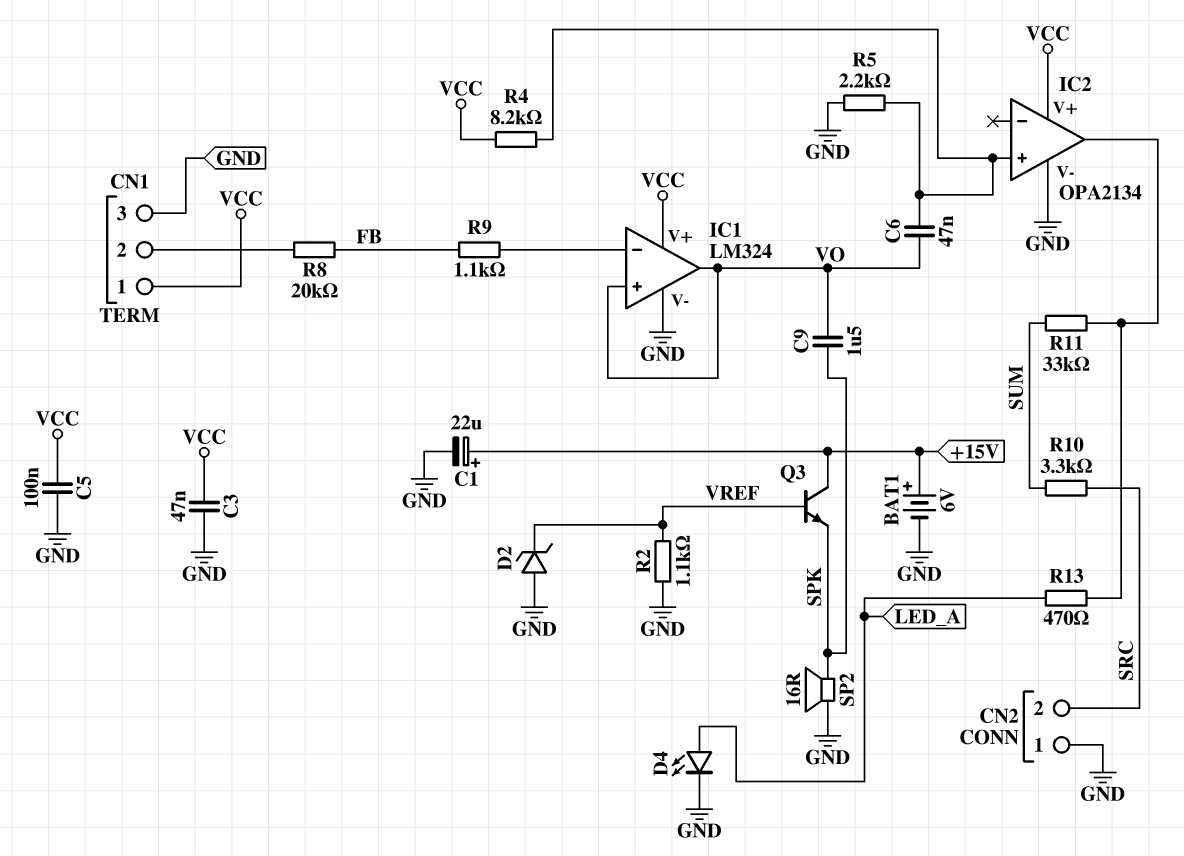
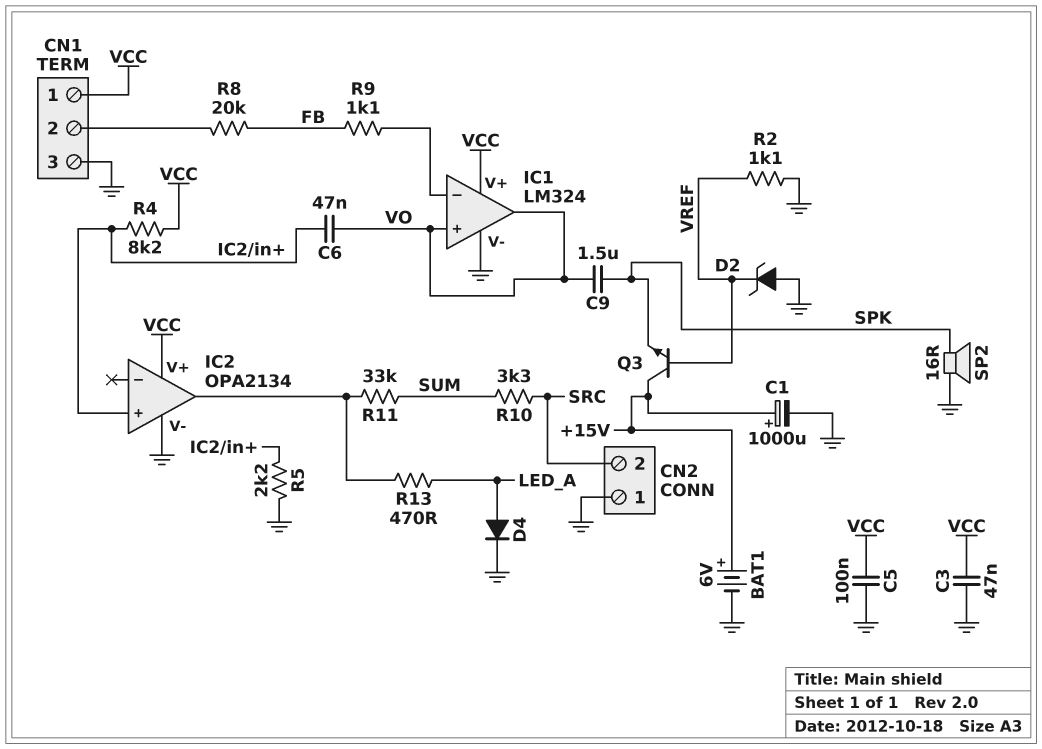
C1: 22uF (plus +15V, minus GND) -> 1000uF (plus +15V, minus GND)
D4: LED (A LED_A, K GND) -> diode (A LED_A, K GND)

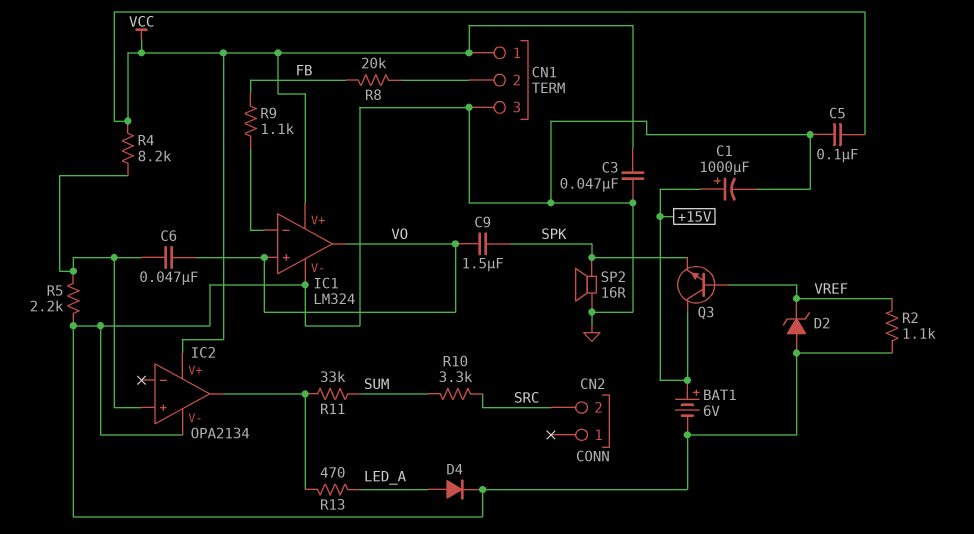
CN2 pin 1: GND -> none

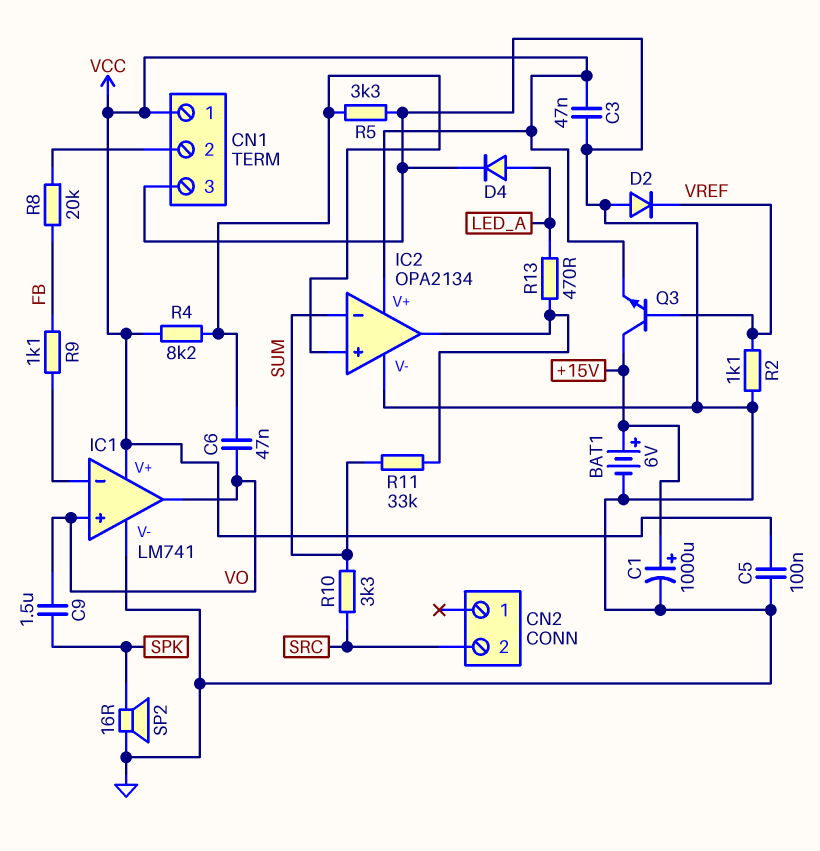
D2: zener (A GND, K VREF) -> diode (A GND, K VREF)
IC1: LM324 -> LM741
IC2 pin in-: none -> SUM
Q3: NPN (B VREF, C +15V, E SPK) -> NPN (B VREF, C +15V, E VCC)
R5: 2.2k (GND, IC2/in+) -> 3.3k (GND, IC2/in+)

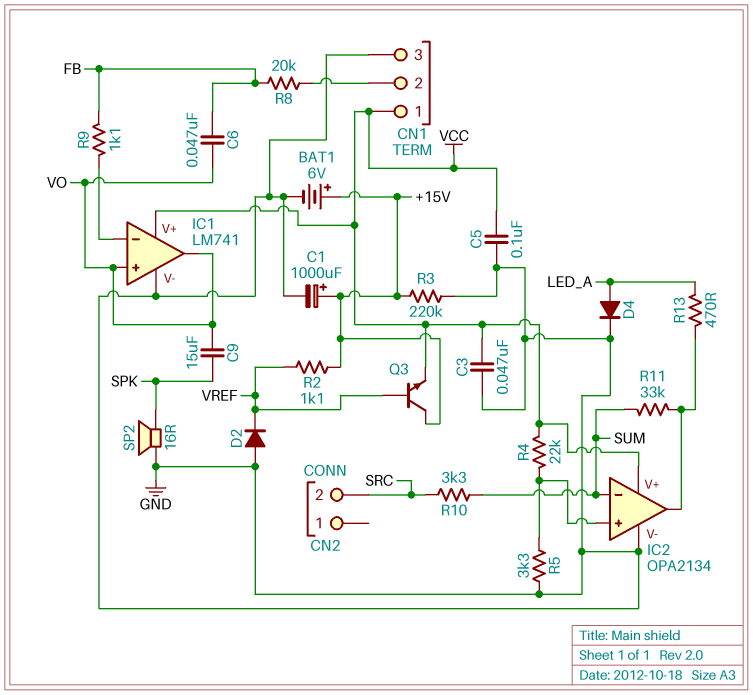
C6: 47nF (IC2/in+, VO) -> 47nF (FB, VO)
C9: 1.5uF (SPK, VO) -> 15uF (SPK, VO)
R2: 1.1k (GND, VREF) -> 1.1k (+15V, VREF)
R3: none -> 220k (+15V, GND)
R4: 8.2k (IC2/in+, VCC) -> 22k (IC2/in+, VCC)

